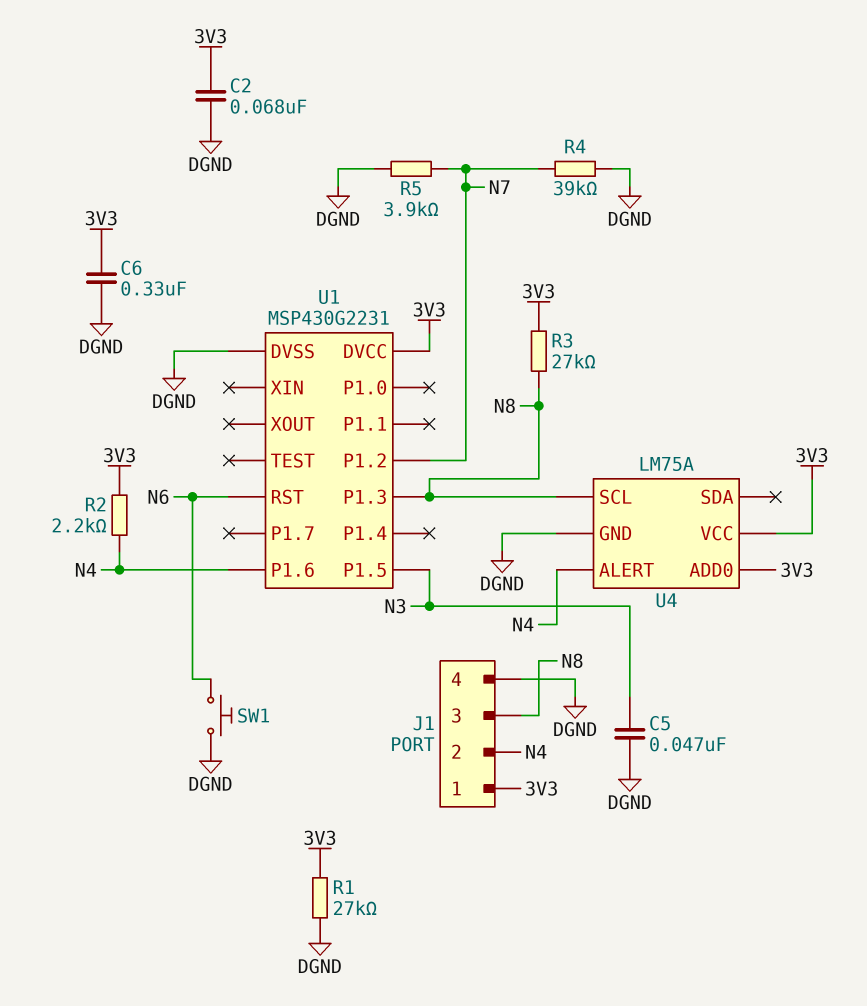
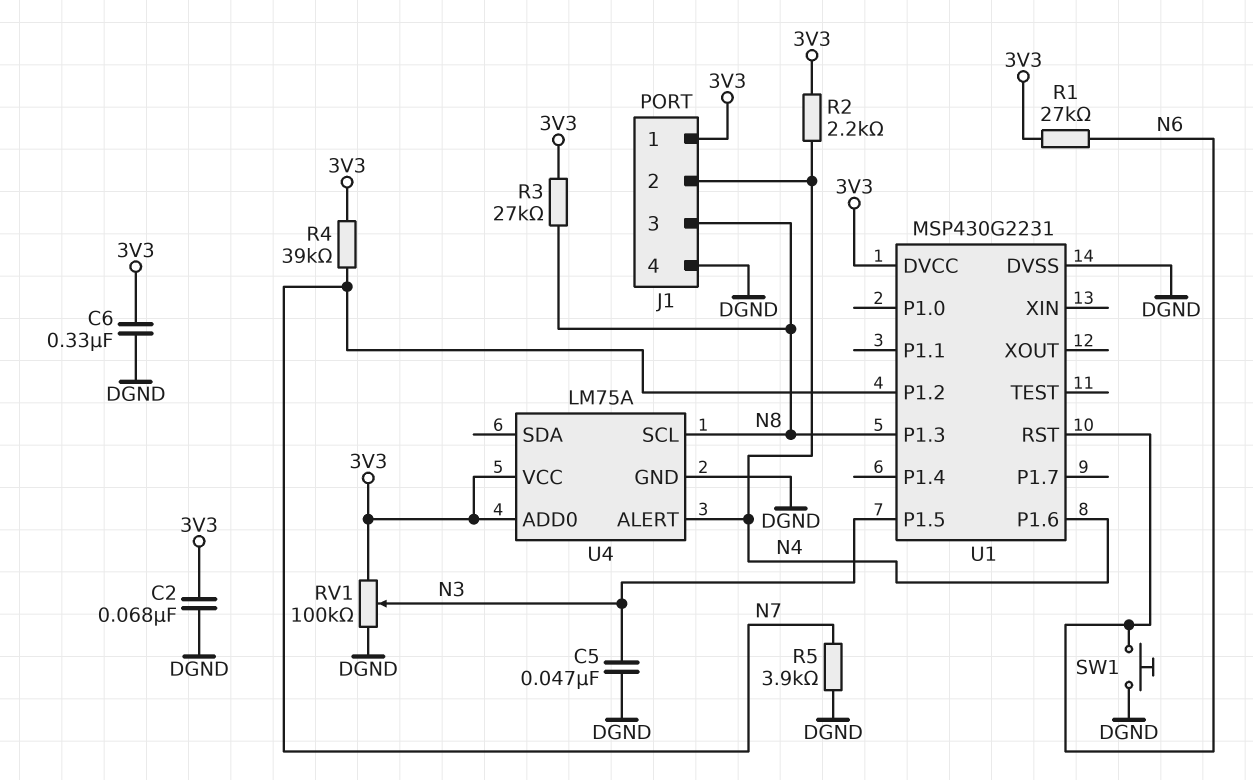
R1: 27k (3V3, DGND) -> 27k (3V3, N6)
R4: 39k (DGND, N7) -> 39k (3V3, N7)
RV1: none -> 100k (3V3, DGND, wiper N3)

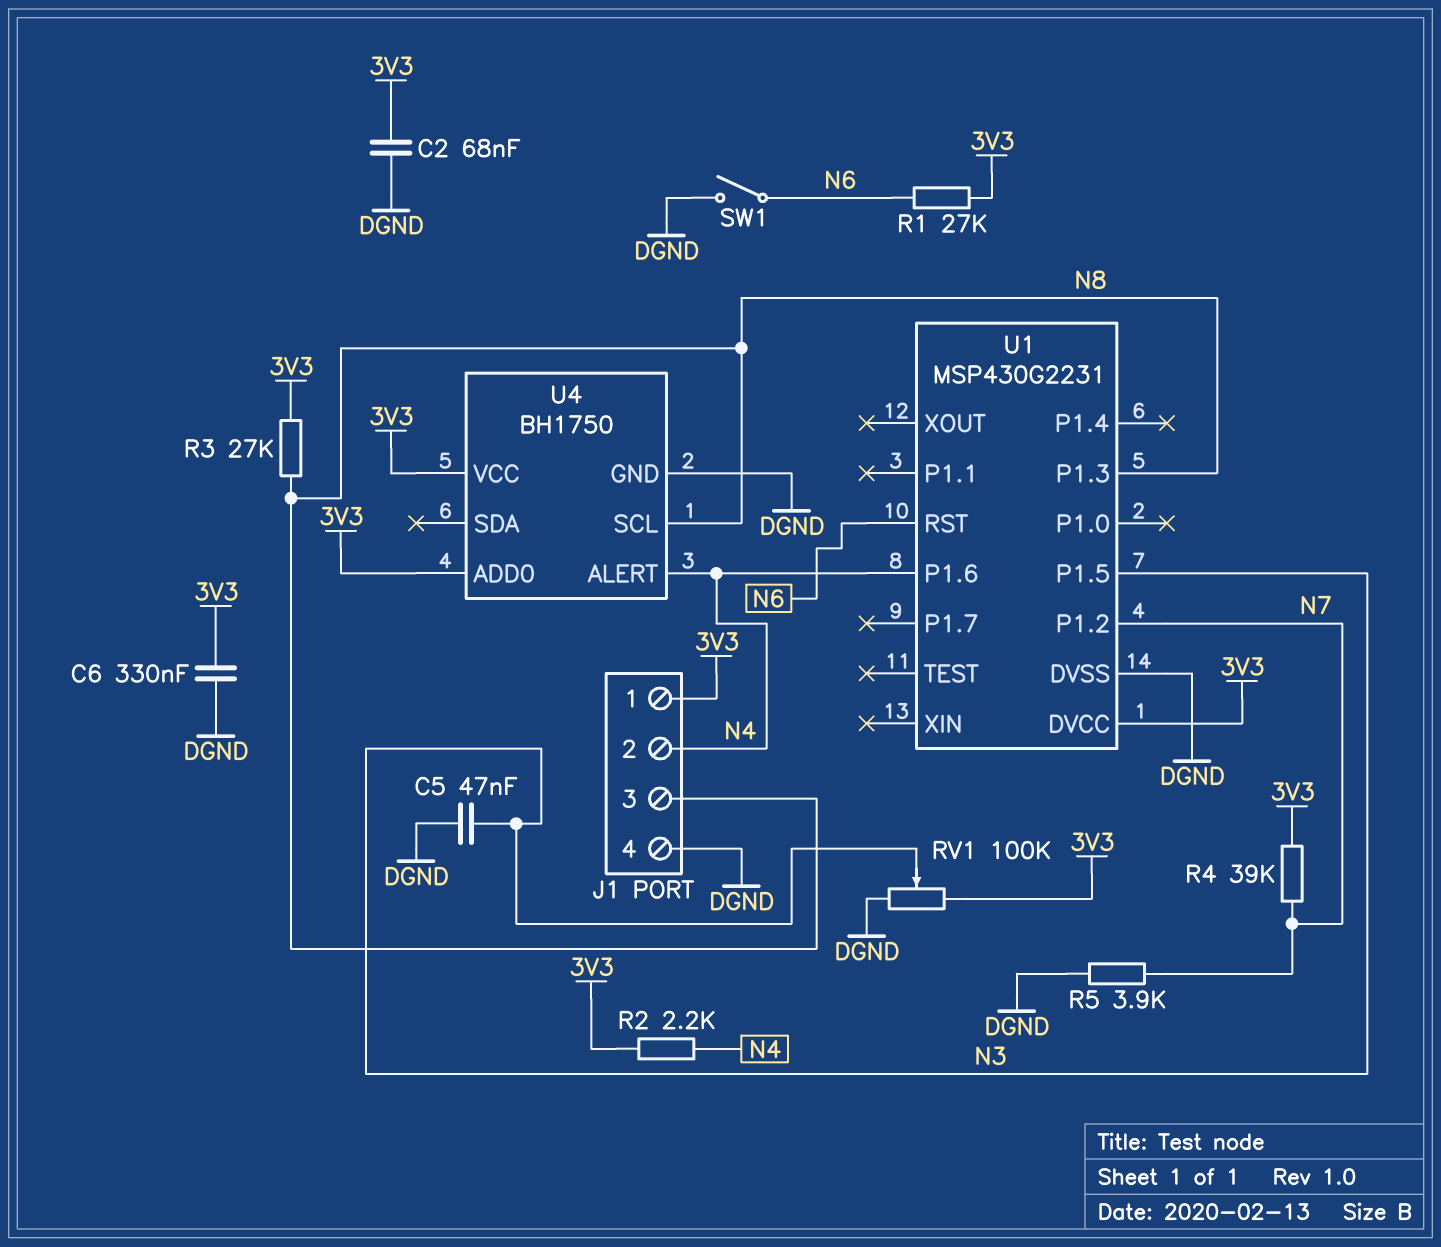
SW1: button (DGND, N6) -> switch (DGND, N6)
U4: LM75A -> BH1750

